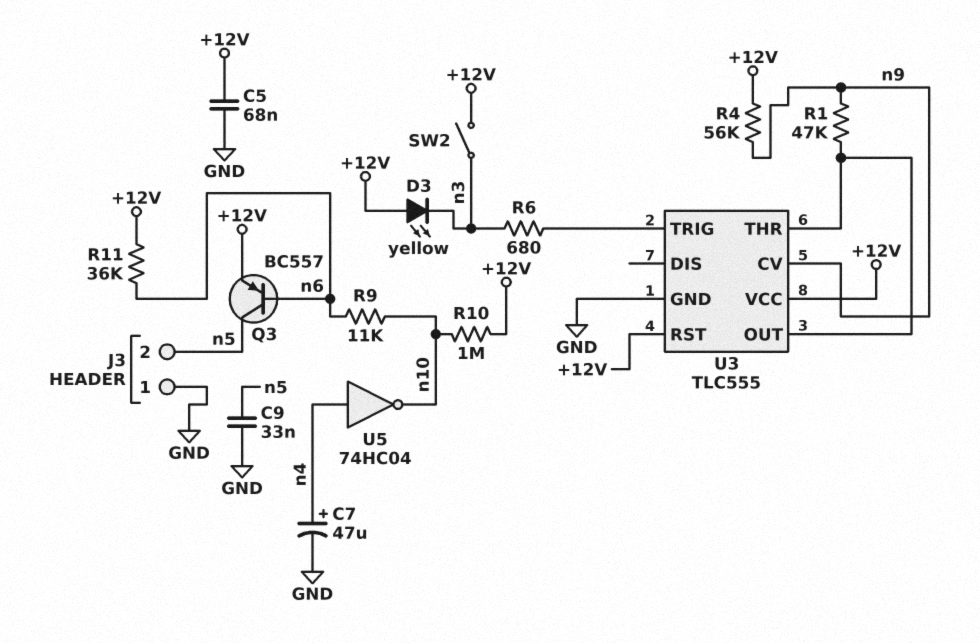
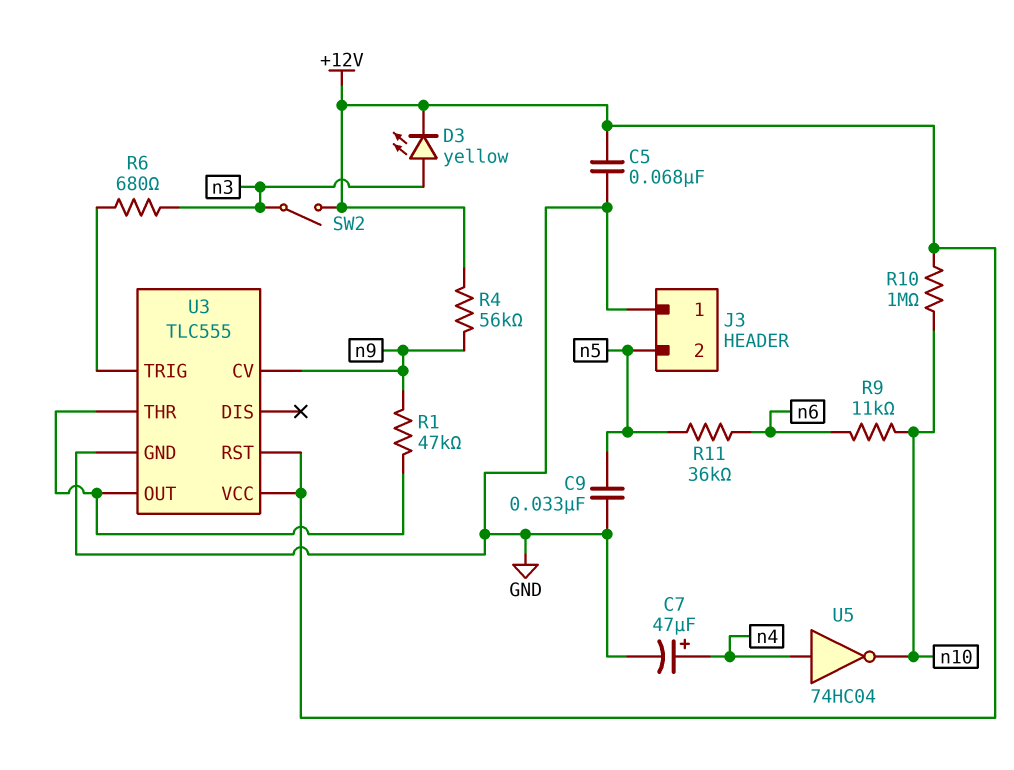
D3: LED yellow (A +12V, K n3) -> LED yellow (A n3, K +12V)
Q3: PNP BC557 (B n6, C n5, E +12V) -> none
R11: 36k (+12V, n6) -> 36k (n5, n6)

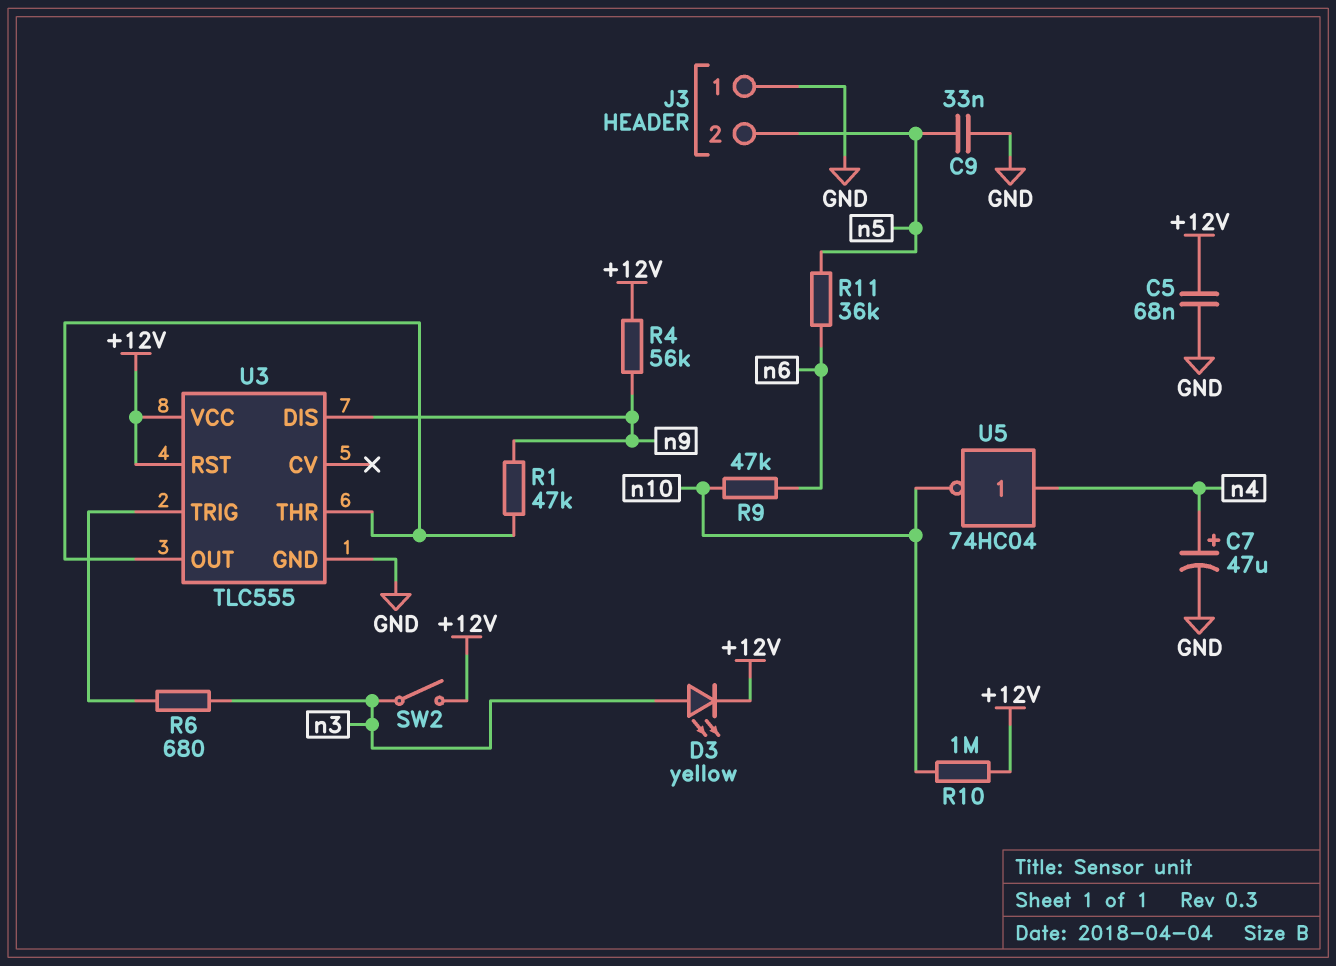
R9: 11k (n6, n10) -> 47k (n6, n10)
U3 pin CV: n9 -> none
U3 pin DIS: none -> n9

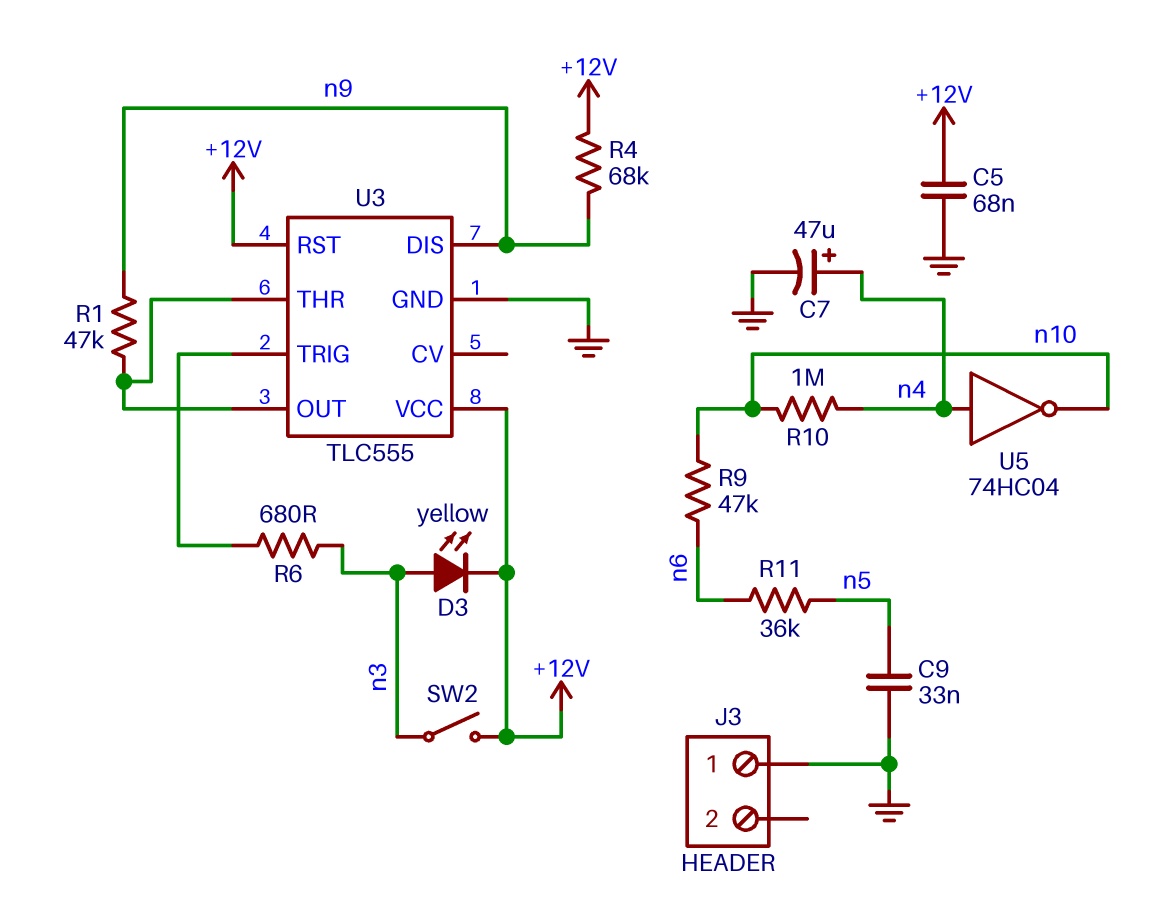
J3 pin 2: n5 -> none
R4: 56k (+12V, n9) -> 68k (+12V, n9)
R10: 1M (+12V, n10) -> 1M (n4, n10)

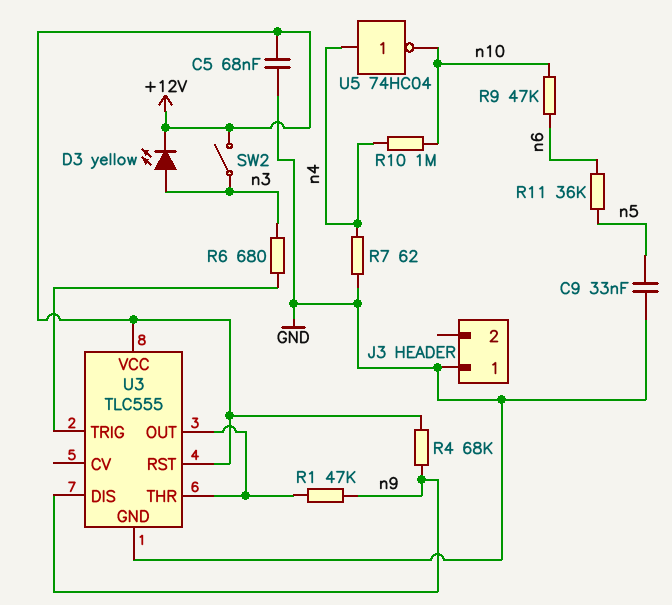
C7: 47uF (plus n4, minus GND) -> none
R7: none -> 62 (GND, n4)

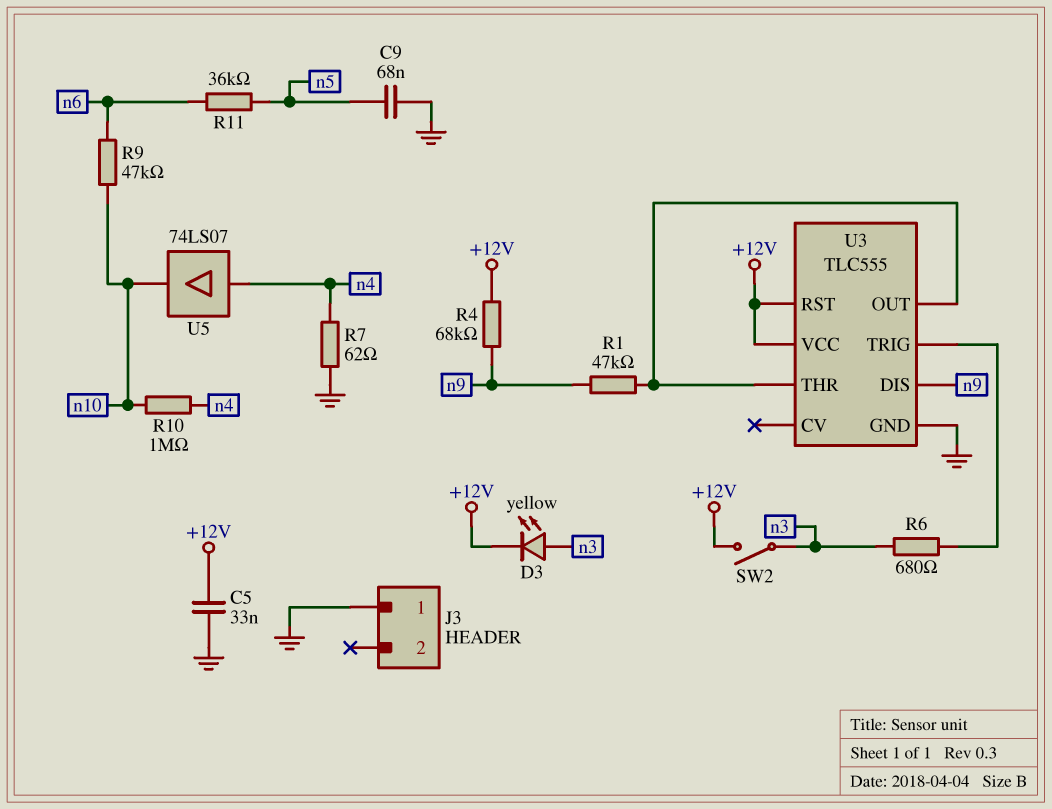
C5: 68nF (+12V, GND) -> 33nF (+12V, GND)
C9: 33nF (GND, n5) -> 68nF (GND, n5)
U5: NOT 74HC04 (in n4, out n10) -> buffer 74LS07 (in n4, out n10)

